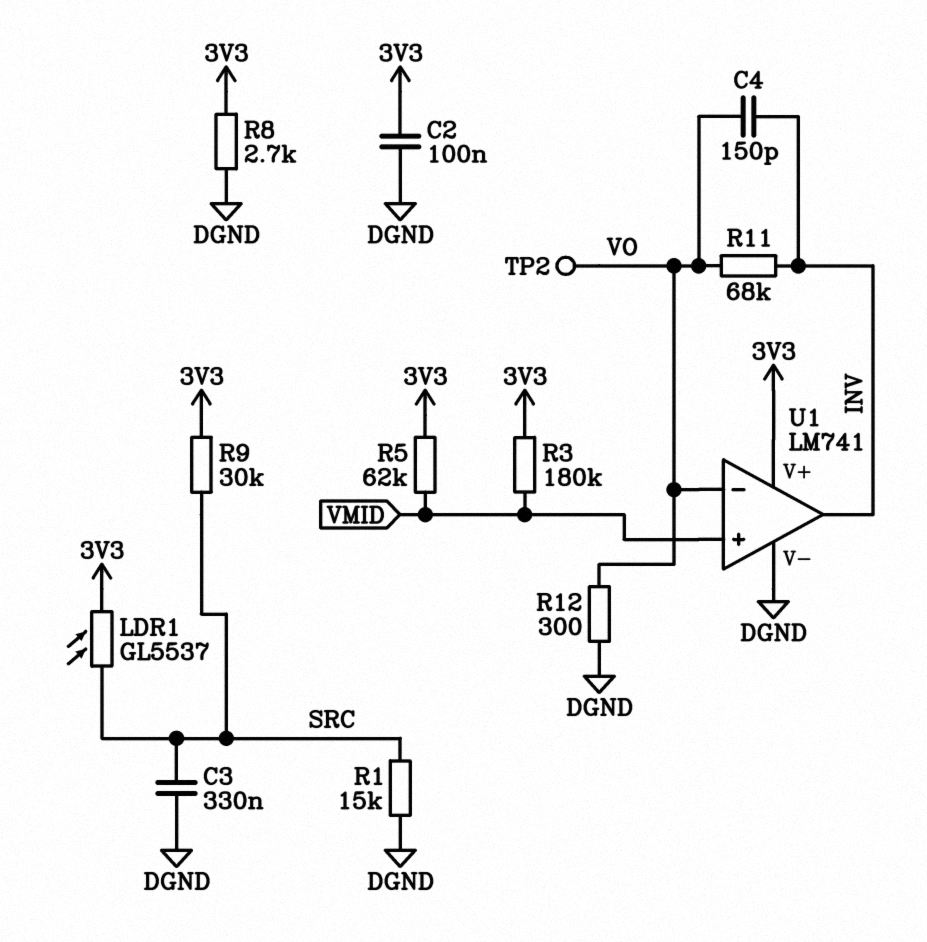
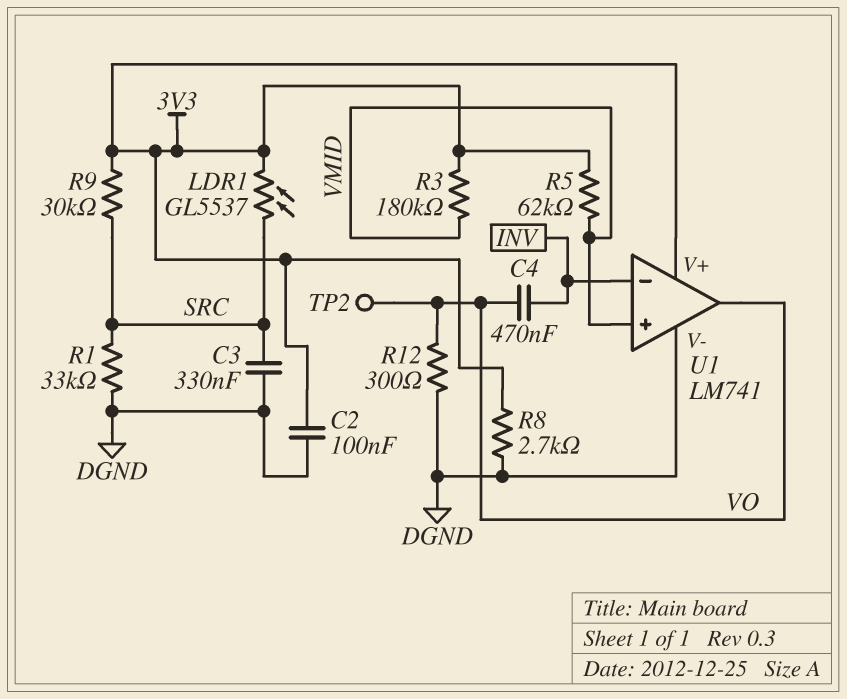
C4: 150pF (INV, VO) -> 470nF (INV, VO)
R1: 15k (DGND, SRC) -> 33k (DGND, SRC)
R11: 68k (INV, VO) -> none
U1 pin in-: VO -> INV
U1 pin out: INV -> VO

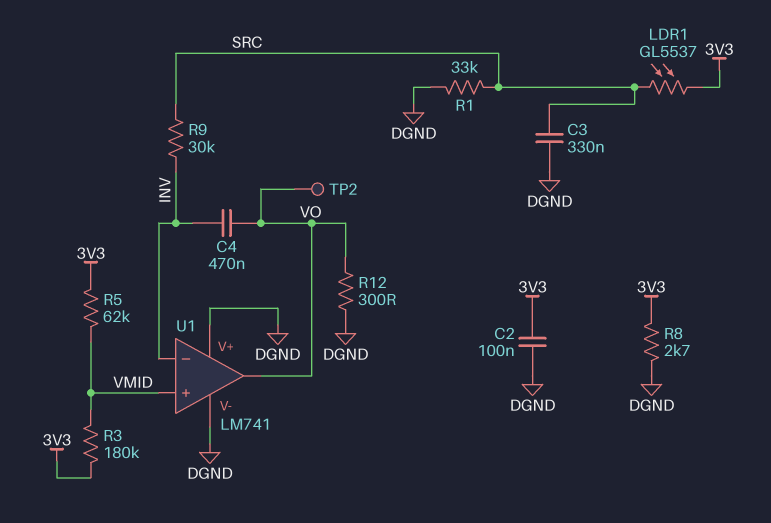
R9: 30k (3V3, SRC) -> 30k (INV, SRC)
U1 pin V+: 3V3 -> DGND

